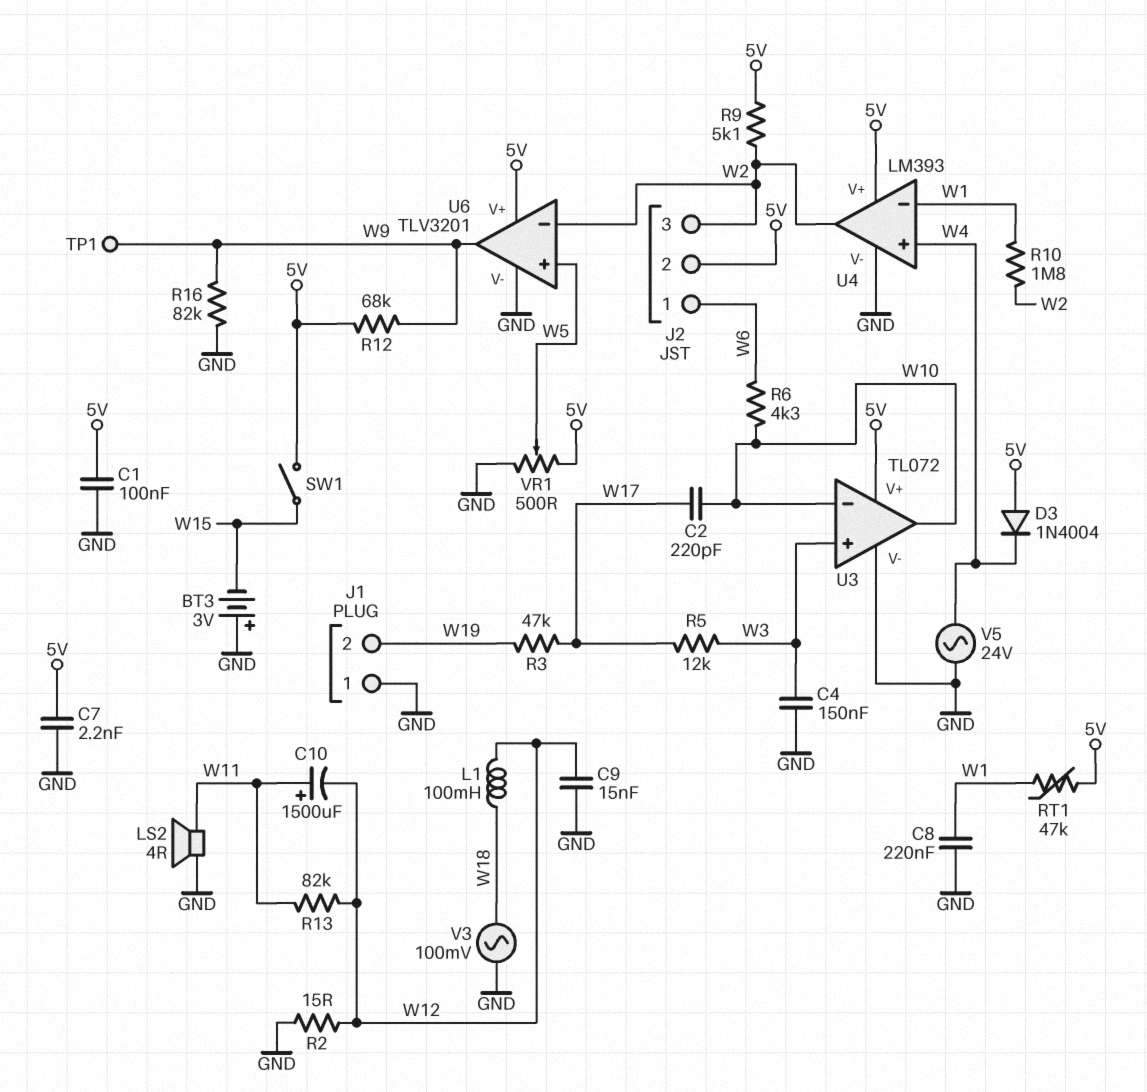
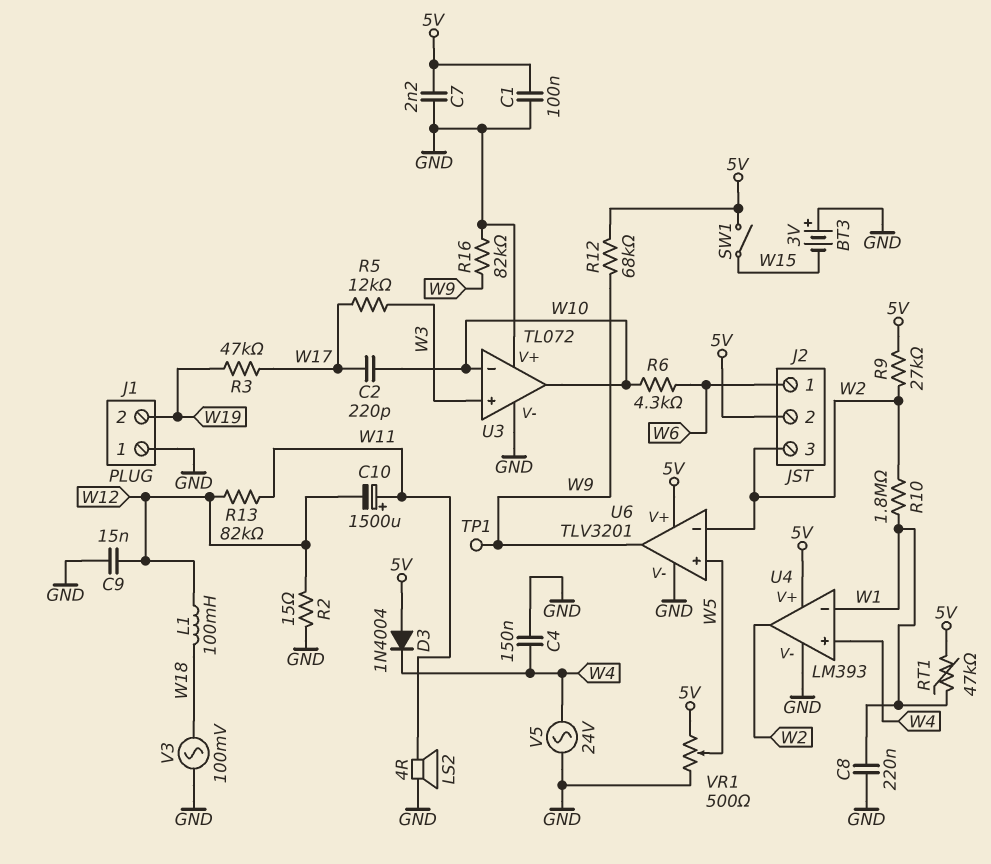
C4: 150nF (GND, W3) -> 150nF (GND, W4)
R9: 5.1k (5V, W2) -> 27k (5V, W2)
U3 pin V+: 5V -> GND

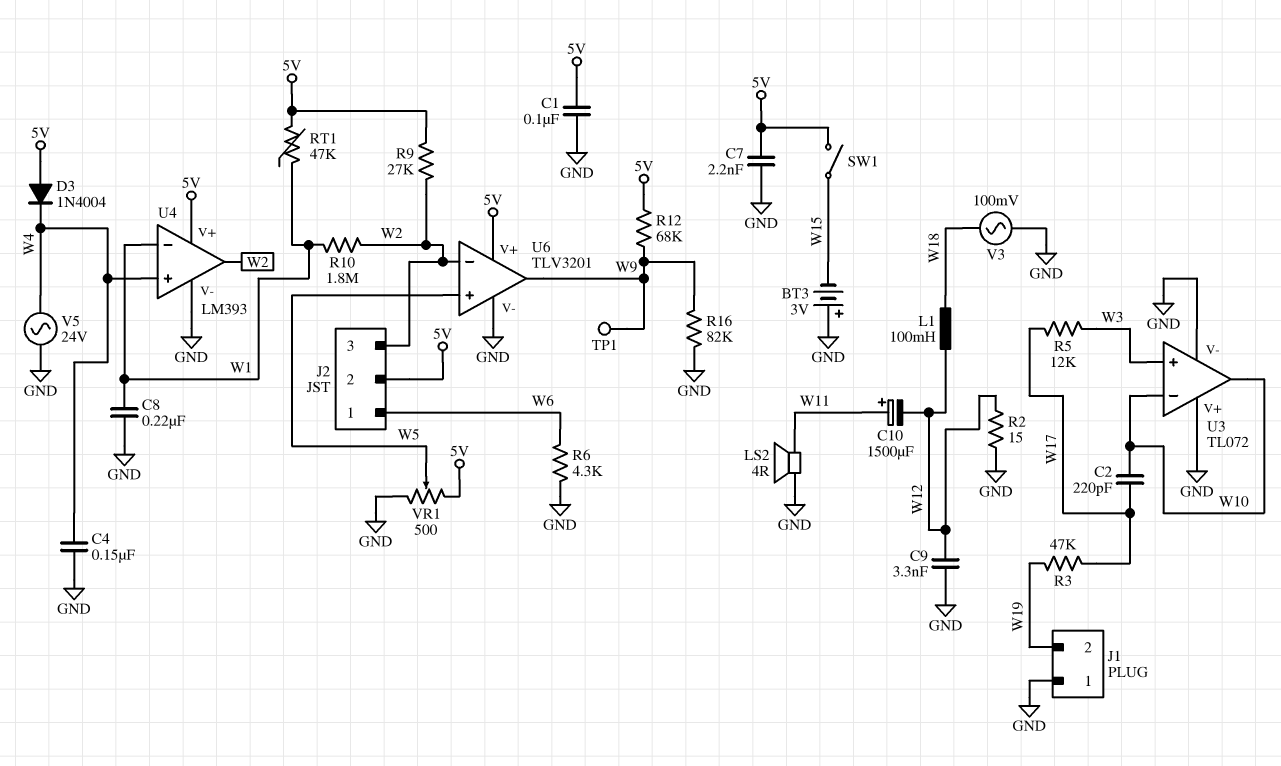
C9: 15nF (GND, W12) -> 3.3nF (GND, W12)
R6: 4.3k (W6, W10) -> 4.3k (GND, W6)
R13: 82k (W11, W12) -> none

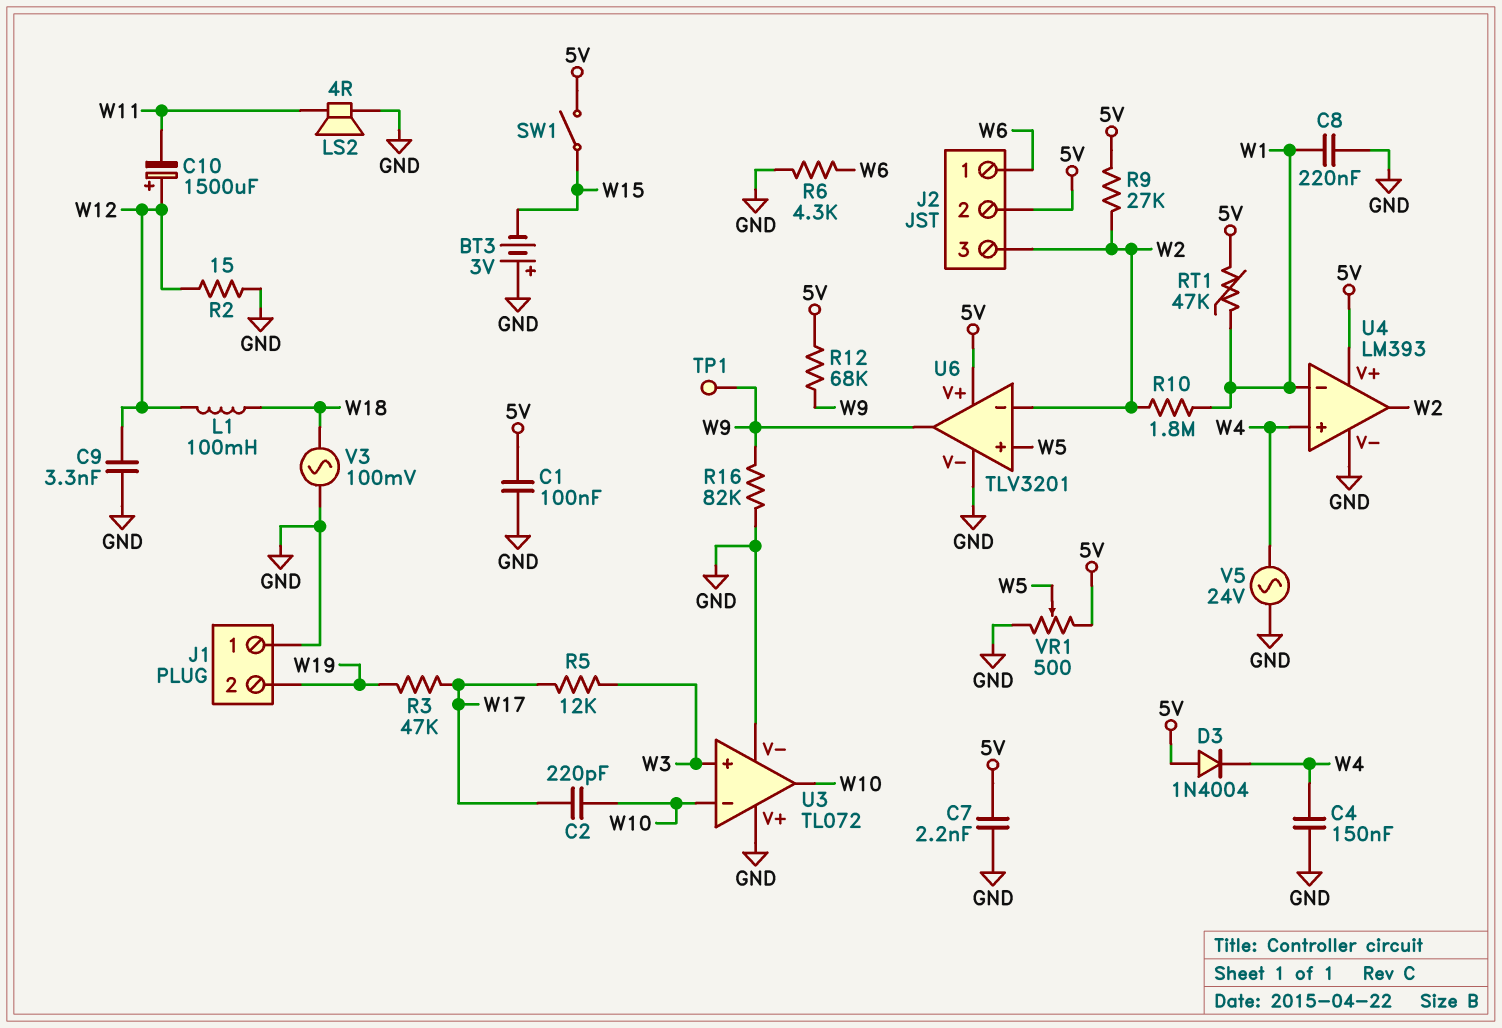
C10: 1500uF (plus W11, minus W12) -> 1500uF (plus W12, minus W11)

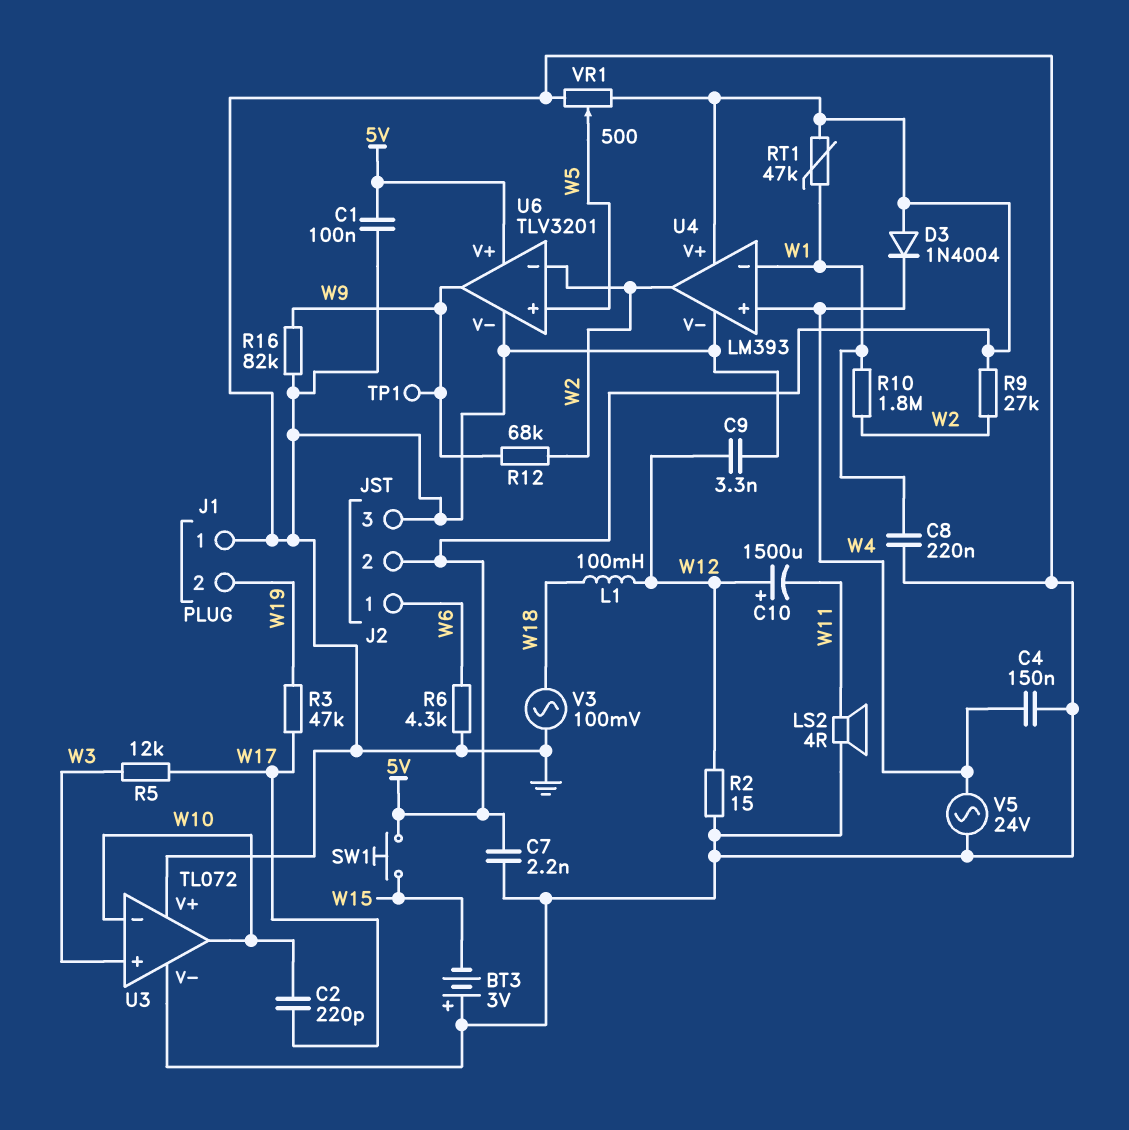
J2 pin 3: W2 -> GND
R12: 68k (5V, W9) -> 68k (W2, W9)
SW1: switch (5V, W15) -> button (5V, W15)

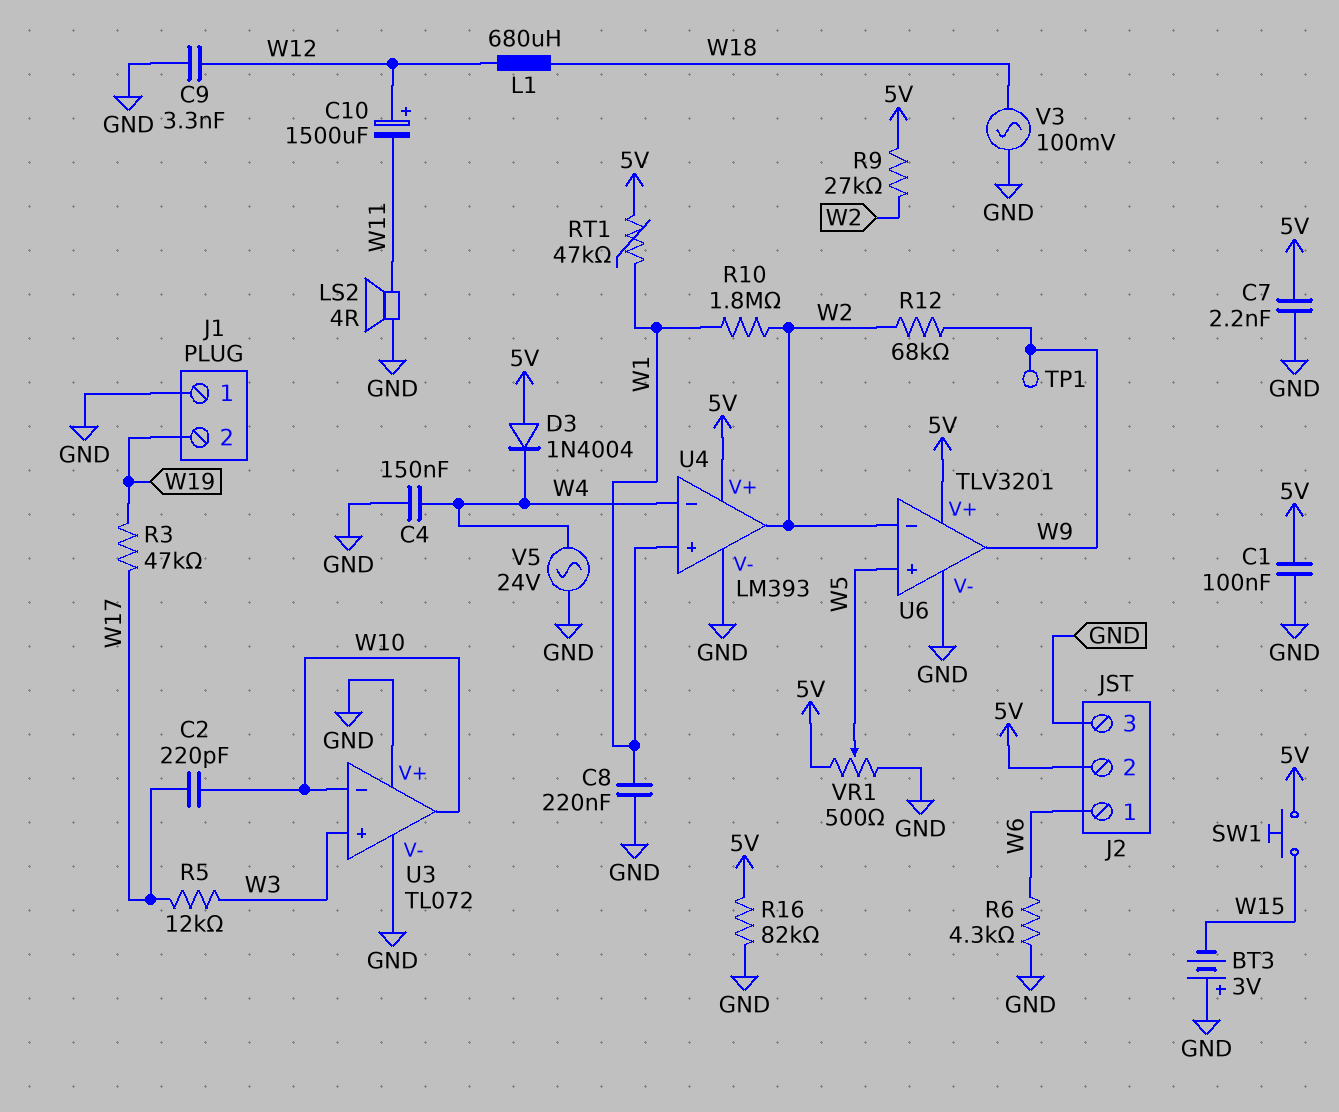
L1: 100mH (W12, W18) -> 680uH (W12, W18)
R2: 15 (GND, W12) -> none
R16: 82k (GND, W9) -> 82k (5V, GND)
U4 pin in+: W4 -> W1
U4 pin in-: W1 -> W4

